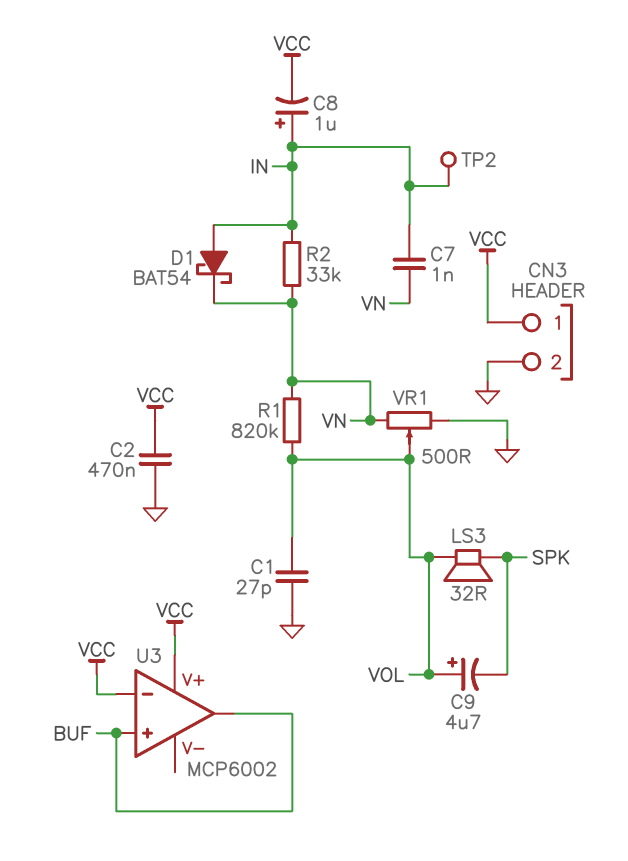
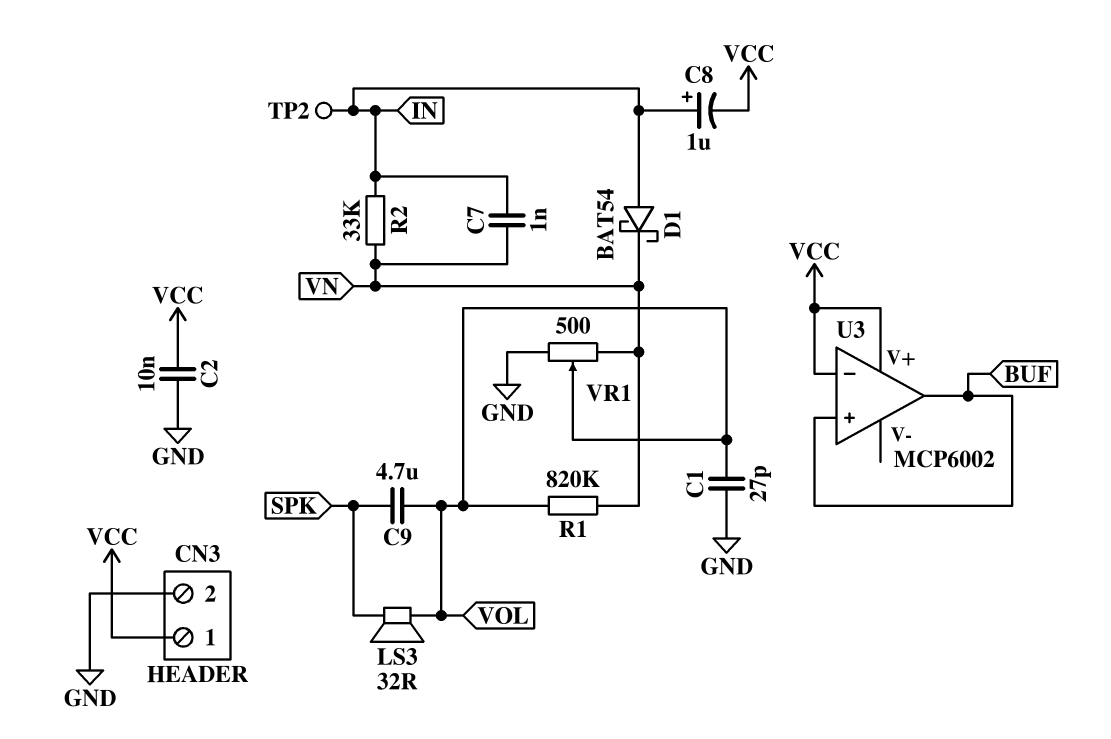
C2: 470nF (GND, VCC) -> 10nF (GND, VCC)
C9: 4.7uF (plus VOL, minus SPK) -> 4.7uF (SPK, VOL)

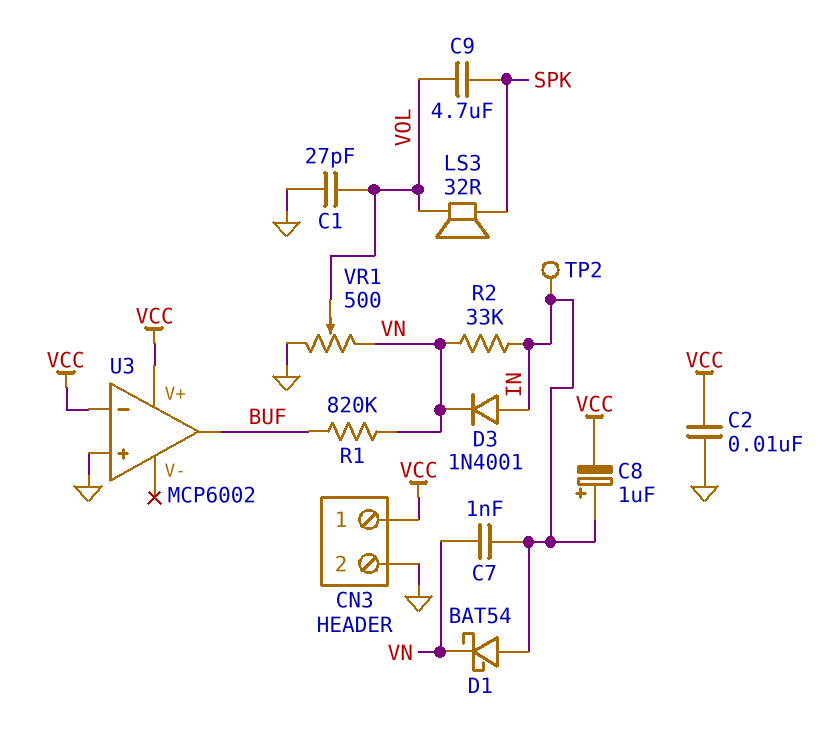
D3: none -> diode 1N4001 (A IN, K VN)
R1: 820k (VN, VOL) -> 820k (BUF, VN)
U3 pin in+: BUF -> GND

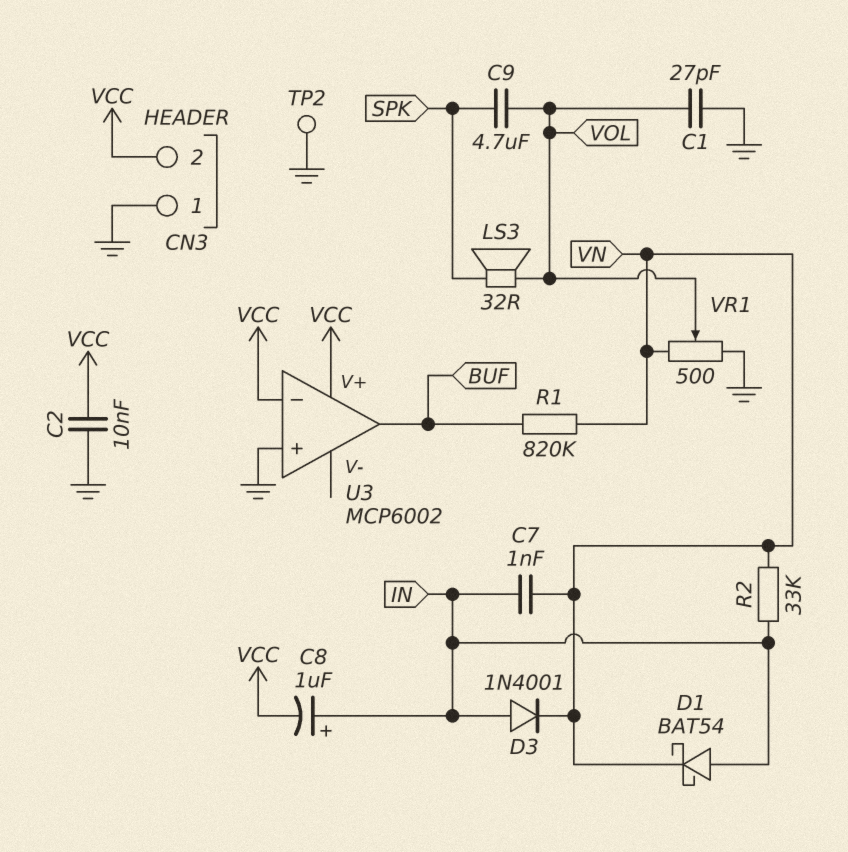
CN3 pin 1: VCC -> GND
CN3 pin 2: GND -> VCC
TP2: test point (IN) -> test point (GND)

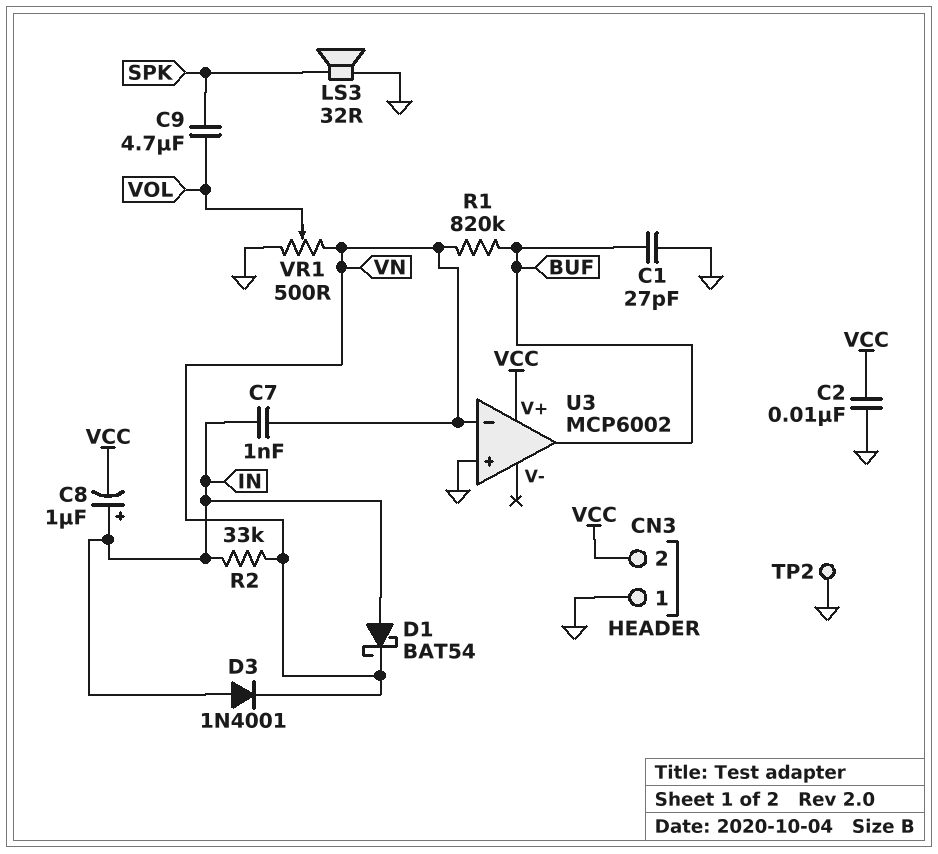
C1: 27pF (GND, VOL) -> 27pF (BUF, GND)
LS3: speaker 32R (SPK, VOL) -> speaker 32R (GND, SPK)
U3 pin in-: VCC -> VN

